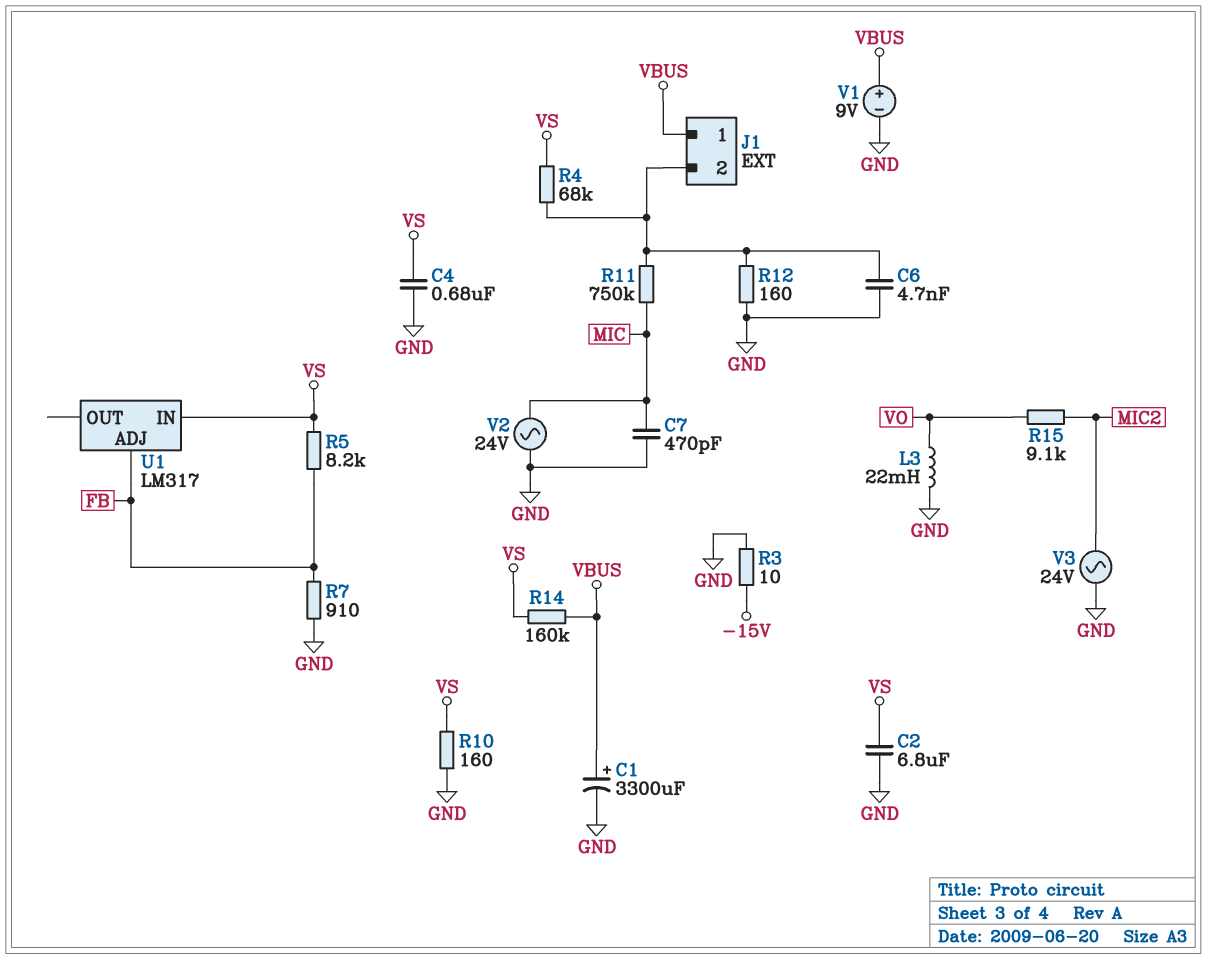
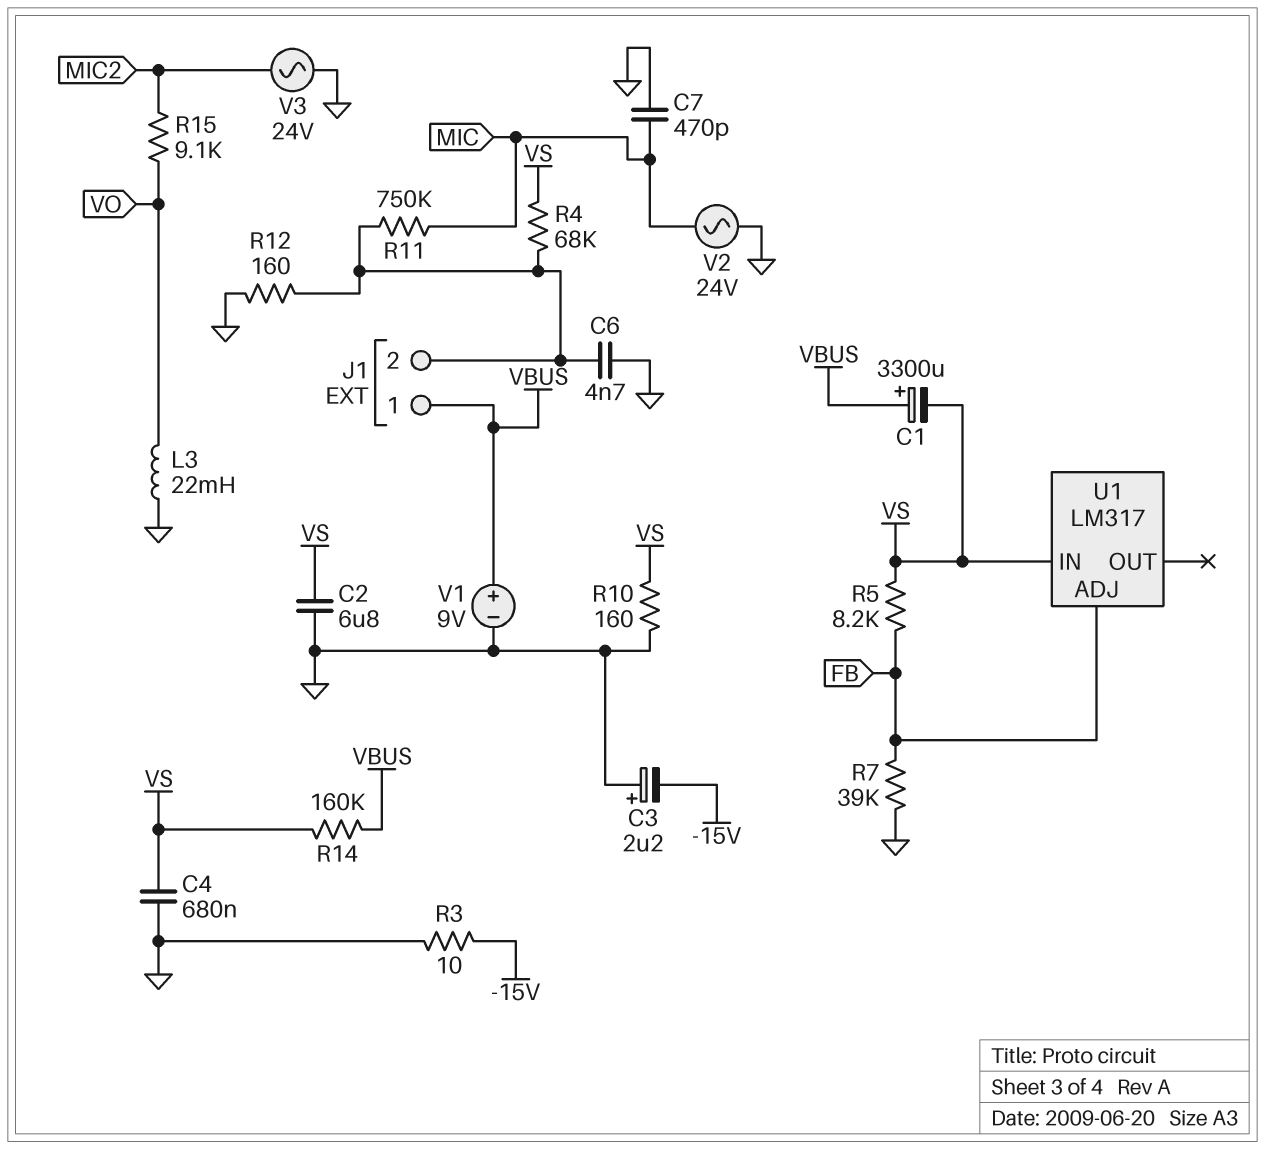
C1: 3300uF (plus VBUS, minus GND) -> 3300uF (plus VBUS, minus VS)
C3: none -> 2.2uF (plus GND, minus -15V)
R7: 910 (FB, GND) -> 39k (FB, GND)

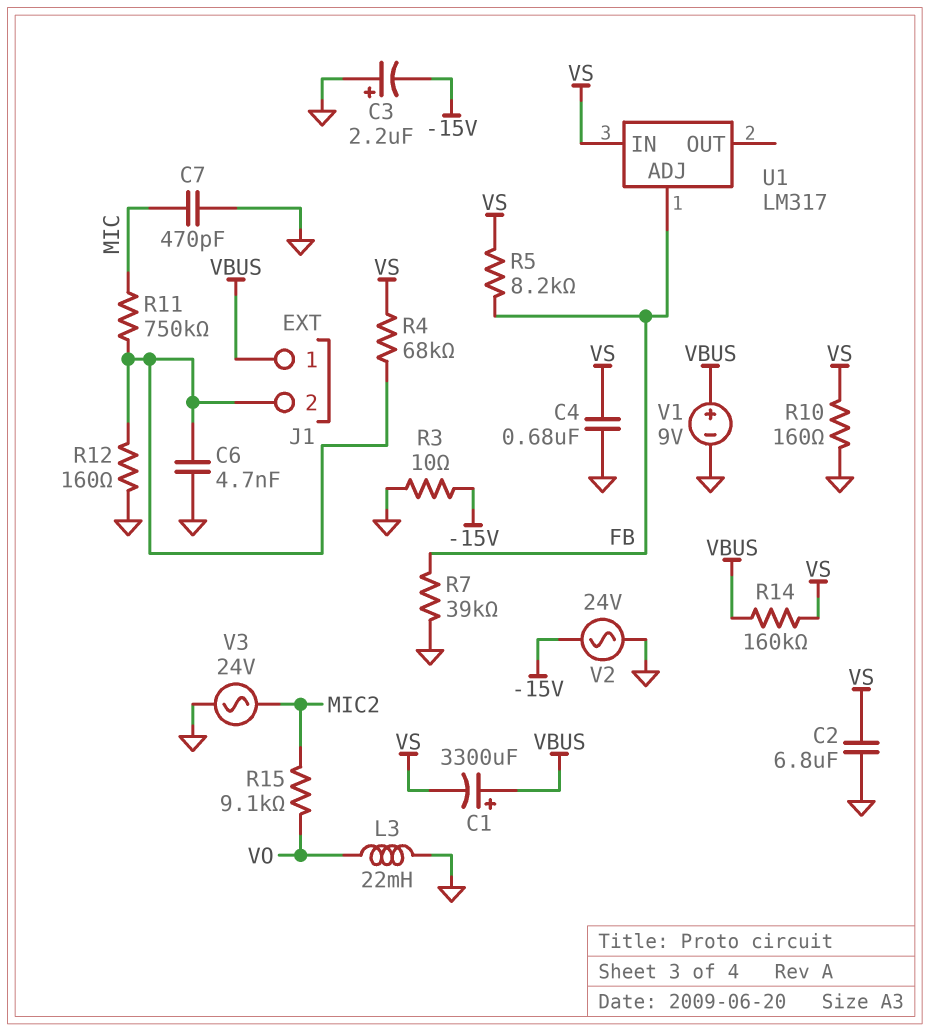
V2: AC 24V (GND, MIC) -> AC 24V (-15V, GND)

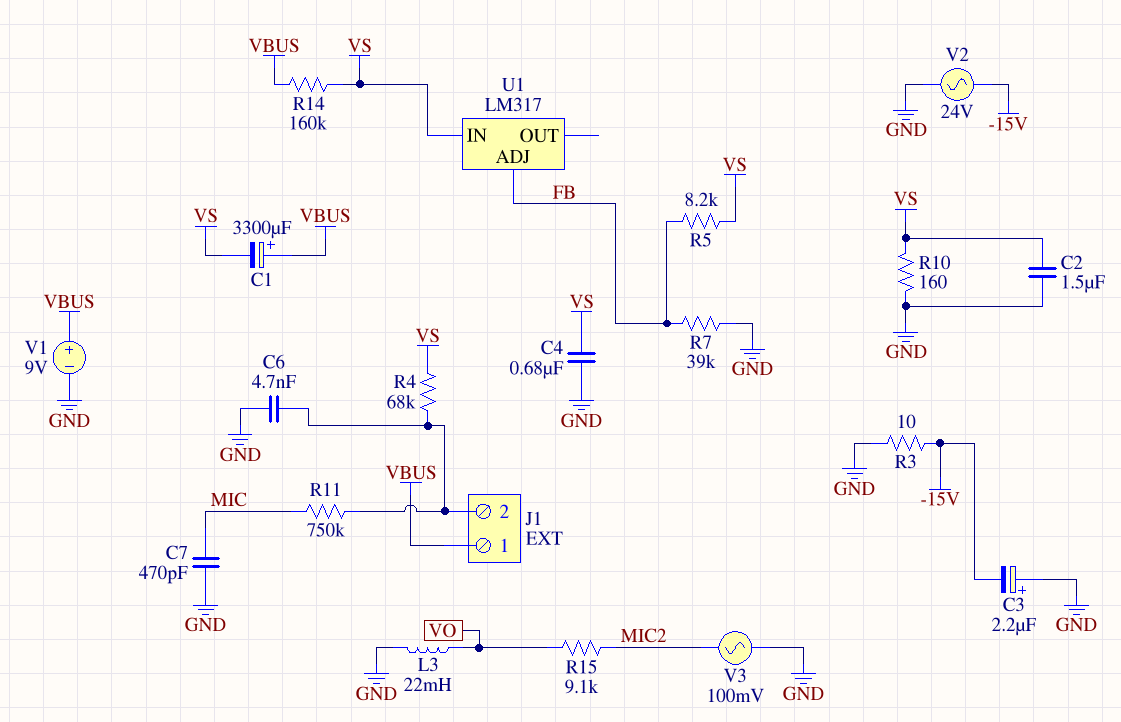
C2: 6.8uF (GND, VS) -> 1.5uF (GND, VS)
R12: 160 (GND, J1/2) -> none
V3: AC 24V (GND, MIC2) -> AC 100mV (GND, MIC2)

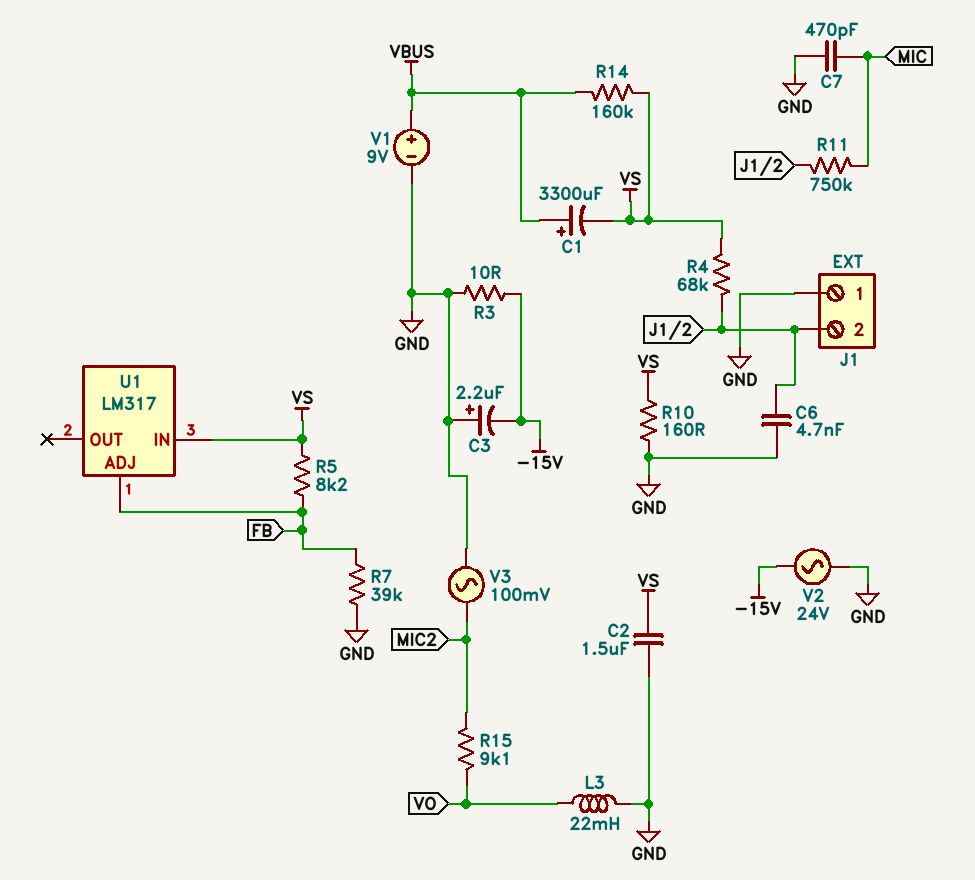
C4: 680nF (GND, VS) -> none
J1 pin 1: VBUS -> GND

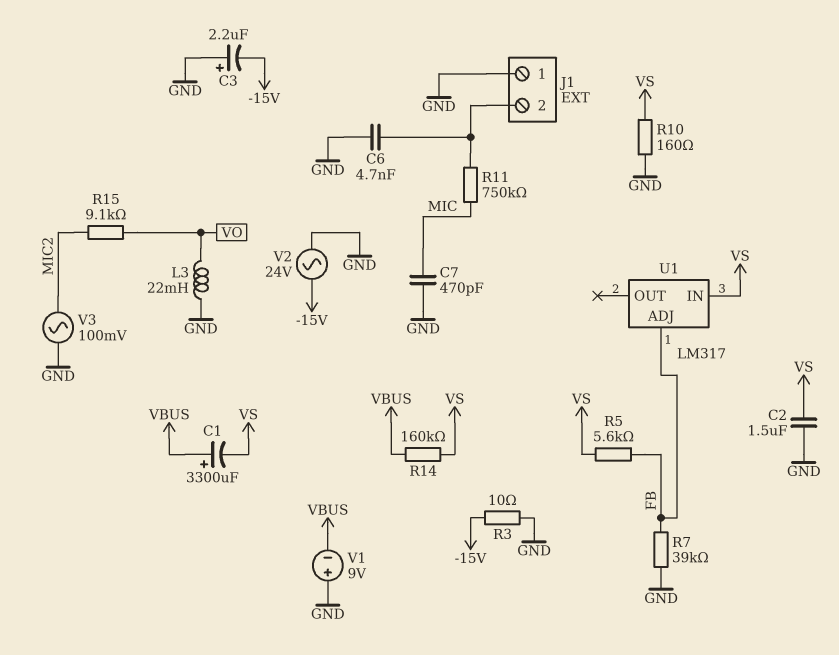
R4: 68k (J1/2, VS) -> none
R5: 8.2k (FB, VS) -> 5.6k (FB, VS)
V1: 9V (plus VBUS, minus GND) -> 9V (plus GND, minus VBUS)

